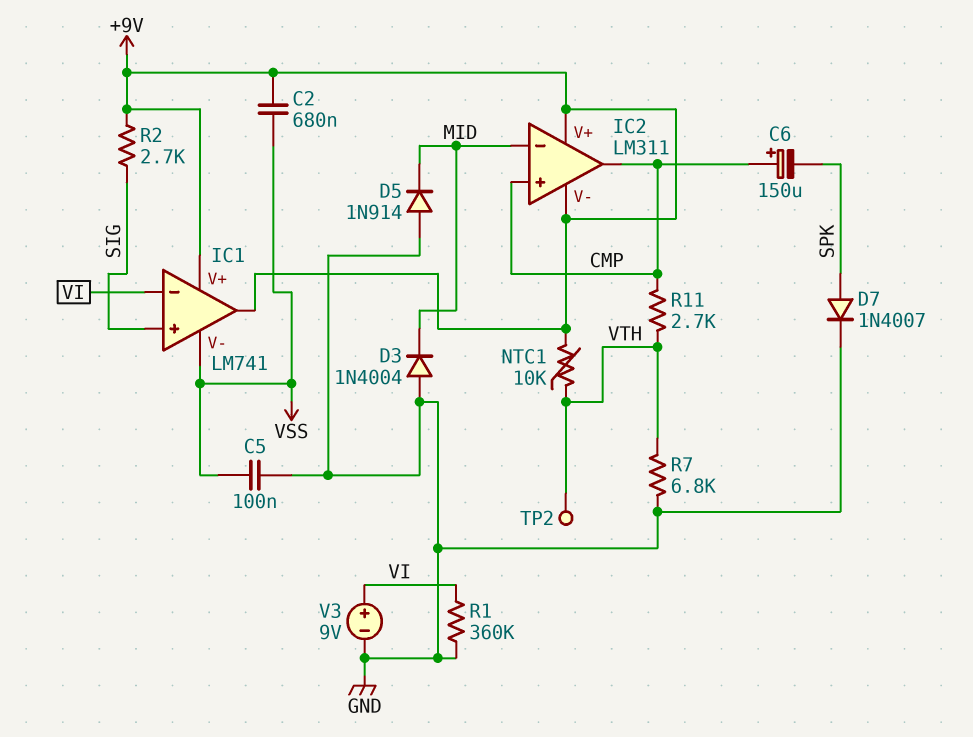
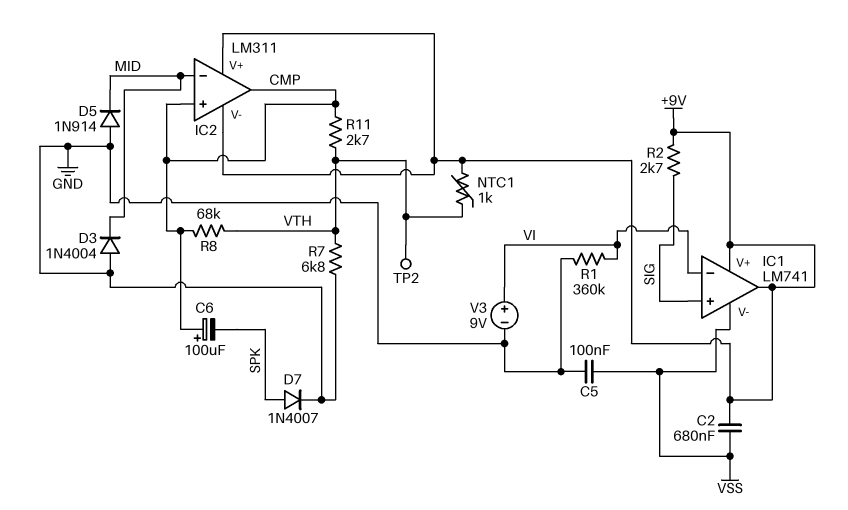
C6: 150uF (plus CMP, minus SPK) -> 100uF (plus CMP, minus SPK)
NTC1: 10k (+9V, VTH) -> 1k (+9V, VTH)
R8: none -> 68k (CMP, VTH)

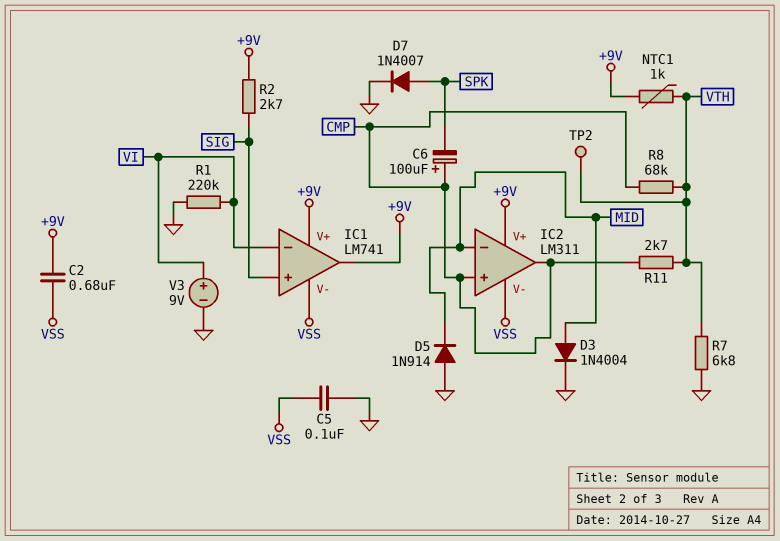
D3: diode 1N4004 (A GND, K MID) -> diode 1N4004 (A MID, K GND)
IC2 pin V-: +9V -> VSS
R1: 360k (GND, VI) -> 220k (GND, VI)

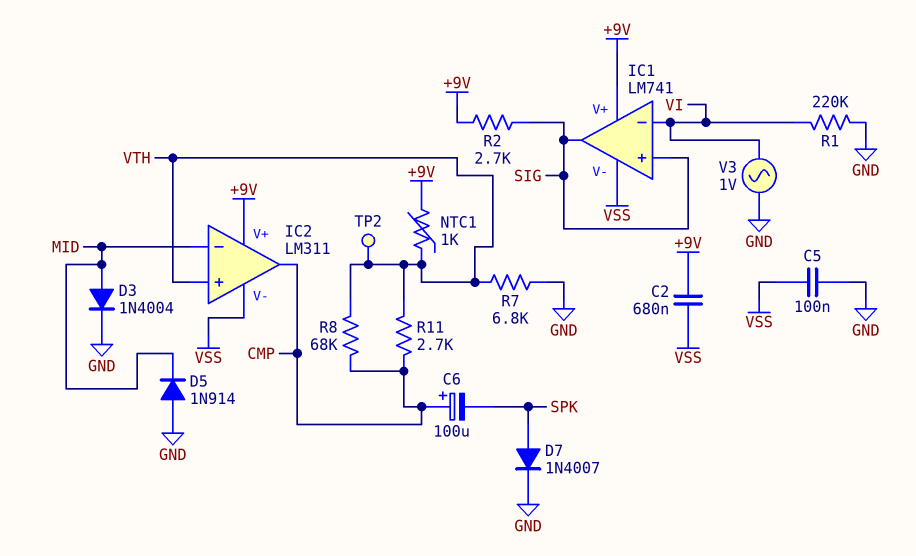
IC1 pin out: +9V -> SIG
IC2 pin in+: CMP -> VTH
V3: 9V (plus VI, minus GND) -> AC 1V (GND, VI)

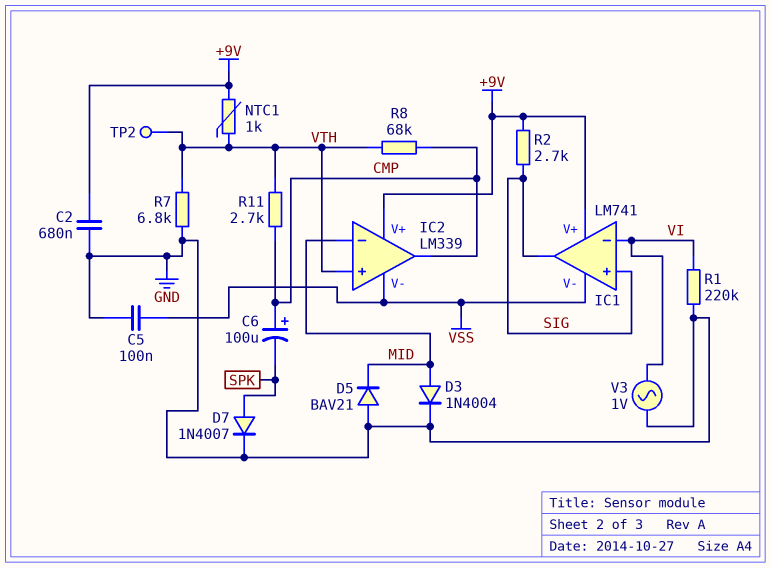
C2: 680nF (+9V, VSS) -> 680nF (+9V, GND)
D5: diode 1N914 (A GND, K MID) -> diode BAV21 (A GND, K MID)
IC2: LM311 -> LM339

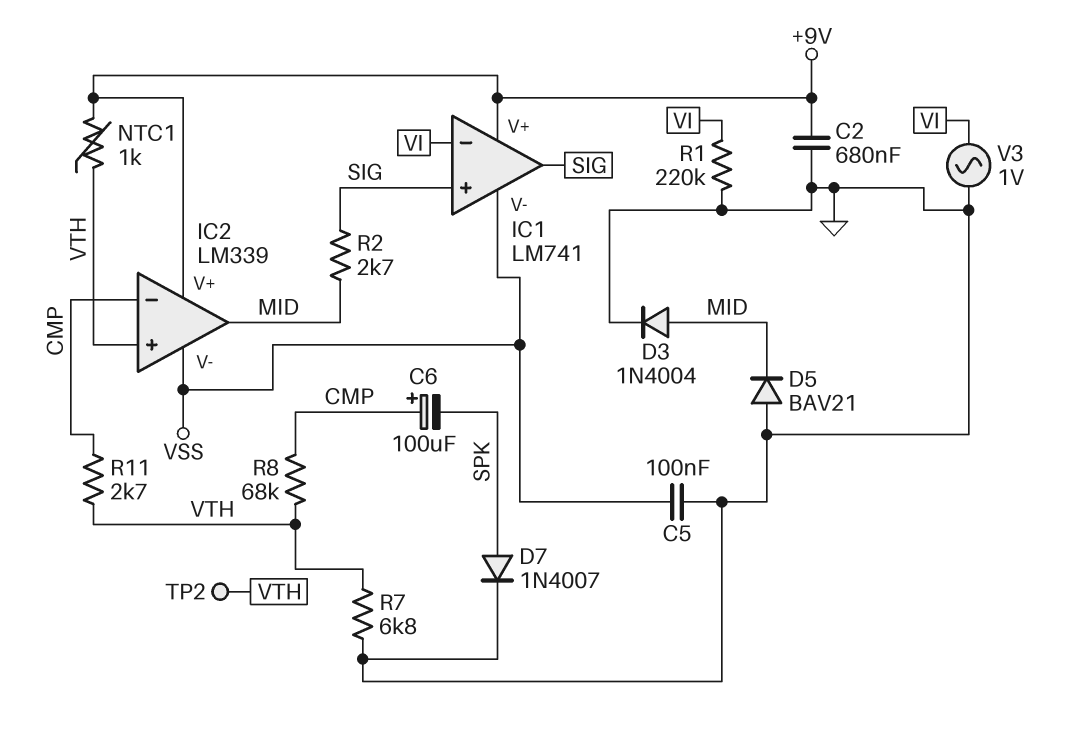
IC2 pin in-: MID -> CMP
IC2 pin out: CMP -> MID
R2: 2.7k (+9V, SIG) -> 2.7k (MID, SIG)

